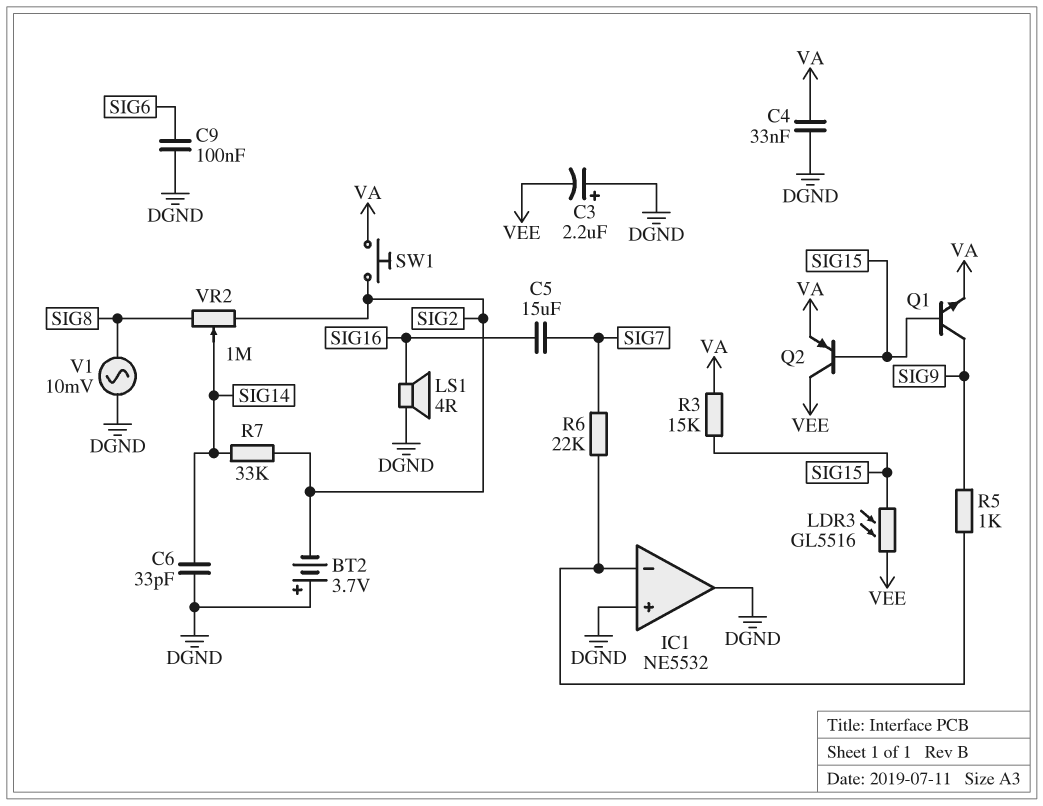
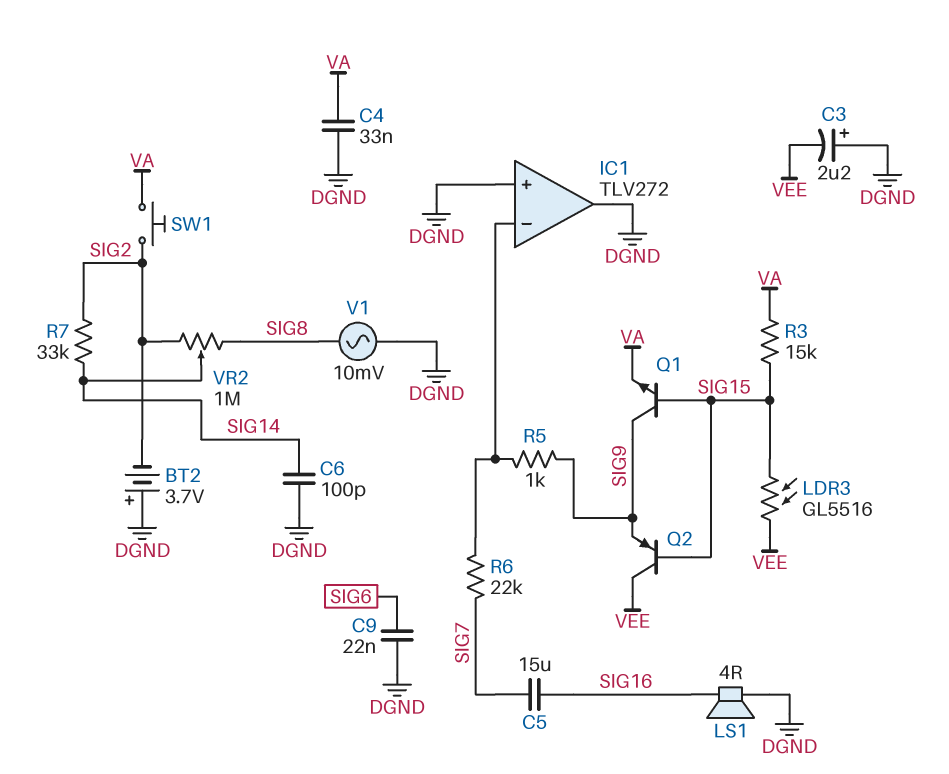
C6: 33pF (DGND, SIG14) -> 100pF (DGND, SIG14)
C9: 100nF (DGND, SIG6) -> 22nF (DGND, SIG6)
IC1: NE5532 -> TLV272
Q2: PNP (B SIG15, C VEE, E VA) -> PNP (B SIG15, C VEE, E SIG9)

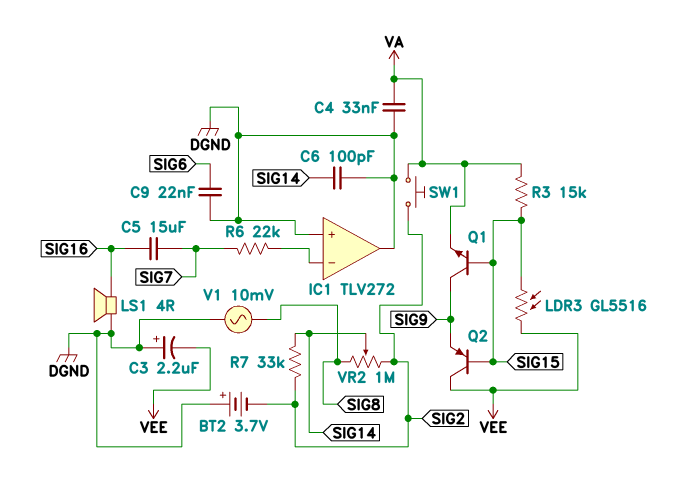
R5: 1k (IC1/in-, SIG9) -> none

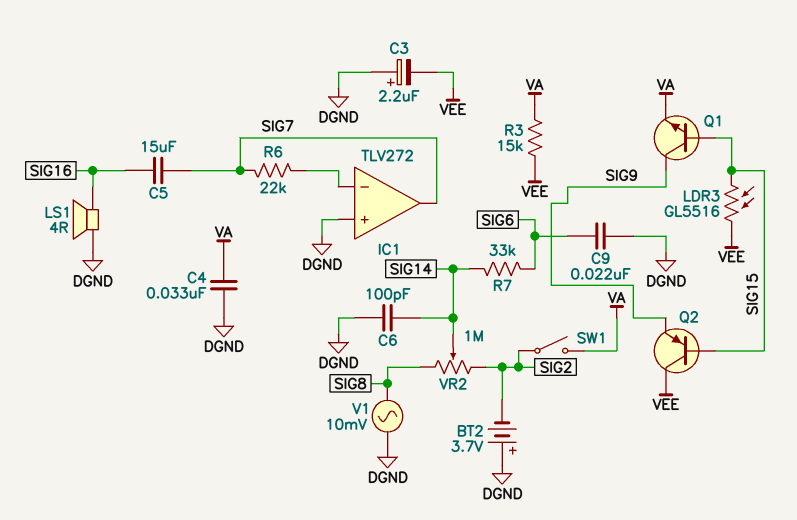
IC1 pin out: DGND -> SIG7
R3: 15k (SIG15, VA) -> 15k (VA, VEE)
R7: 33k (SIG2, SIG14) -> 33k (SIG6, SIG14)
SW1: button (SIG2, VA) -> switch (SIG2, VA)

